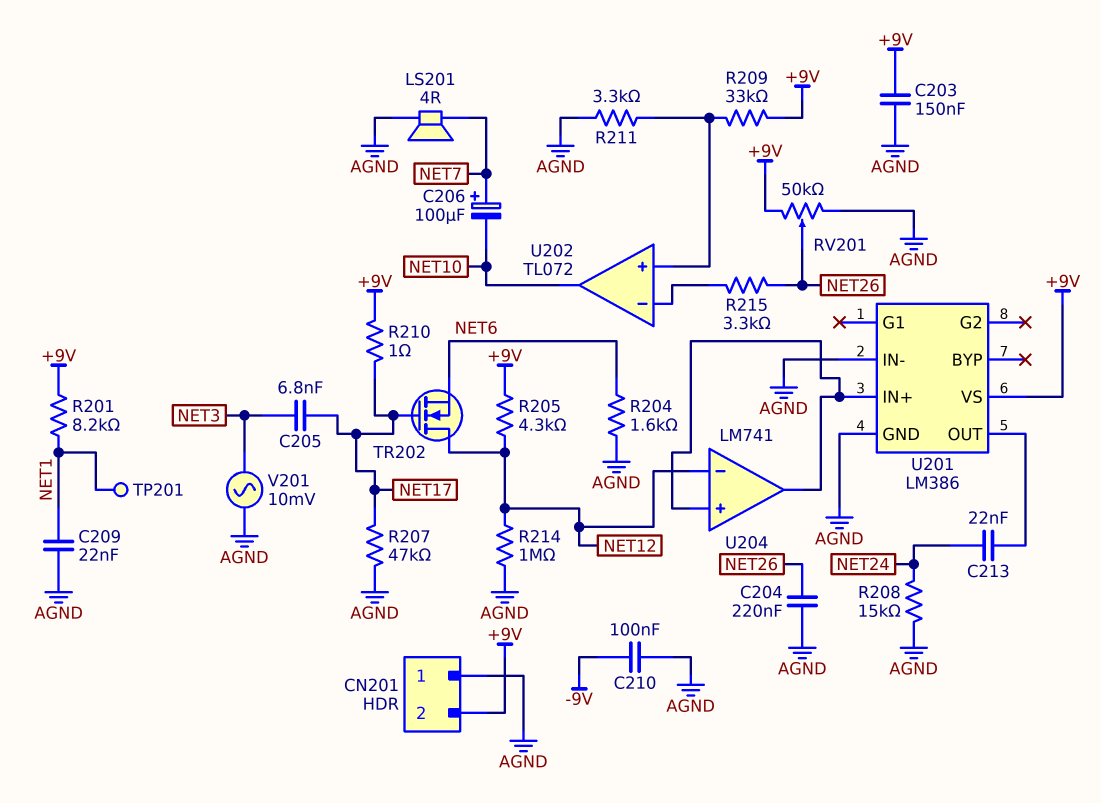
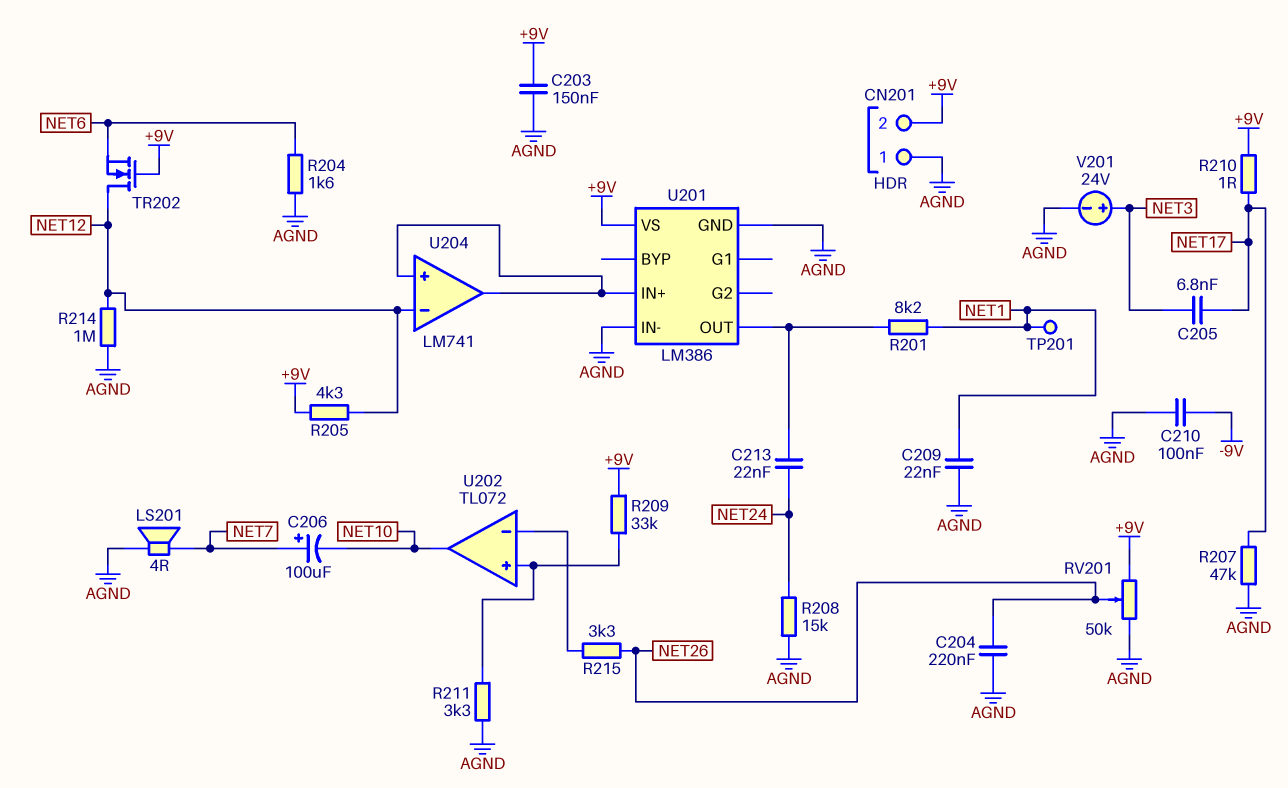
R201: 8.2k (+9V, NET1) -> 8.2k (NET1, U201/OUT)
TR202: NMOS (G NET17, D NET12, S NET6) -> NMOS (G +9V, D NET12, S NET6)
V201: AC 10mV (AGND, NET3) -> 24V (plus NET3, minus AGND)

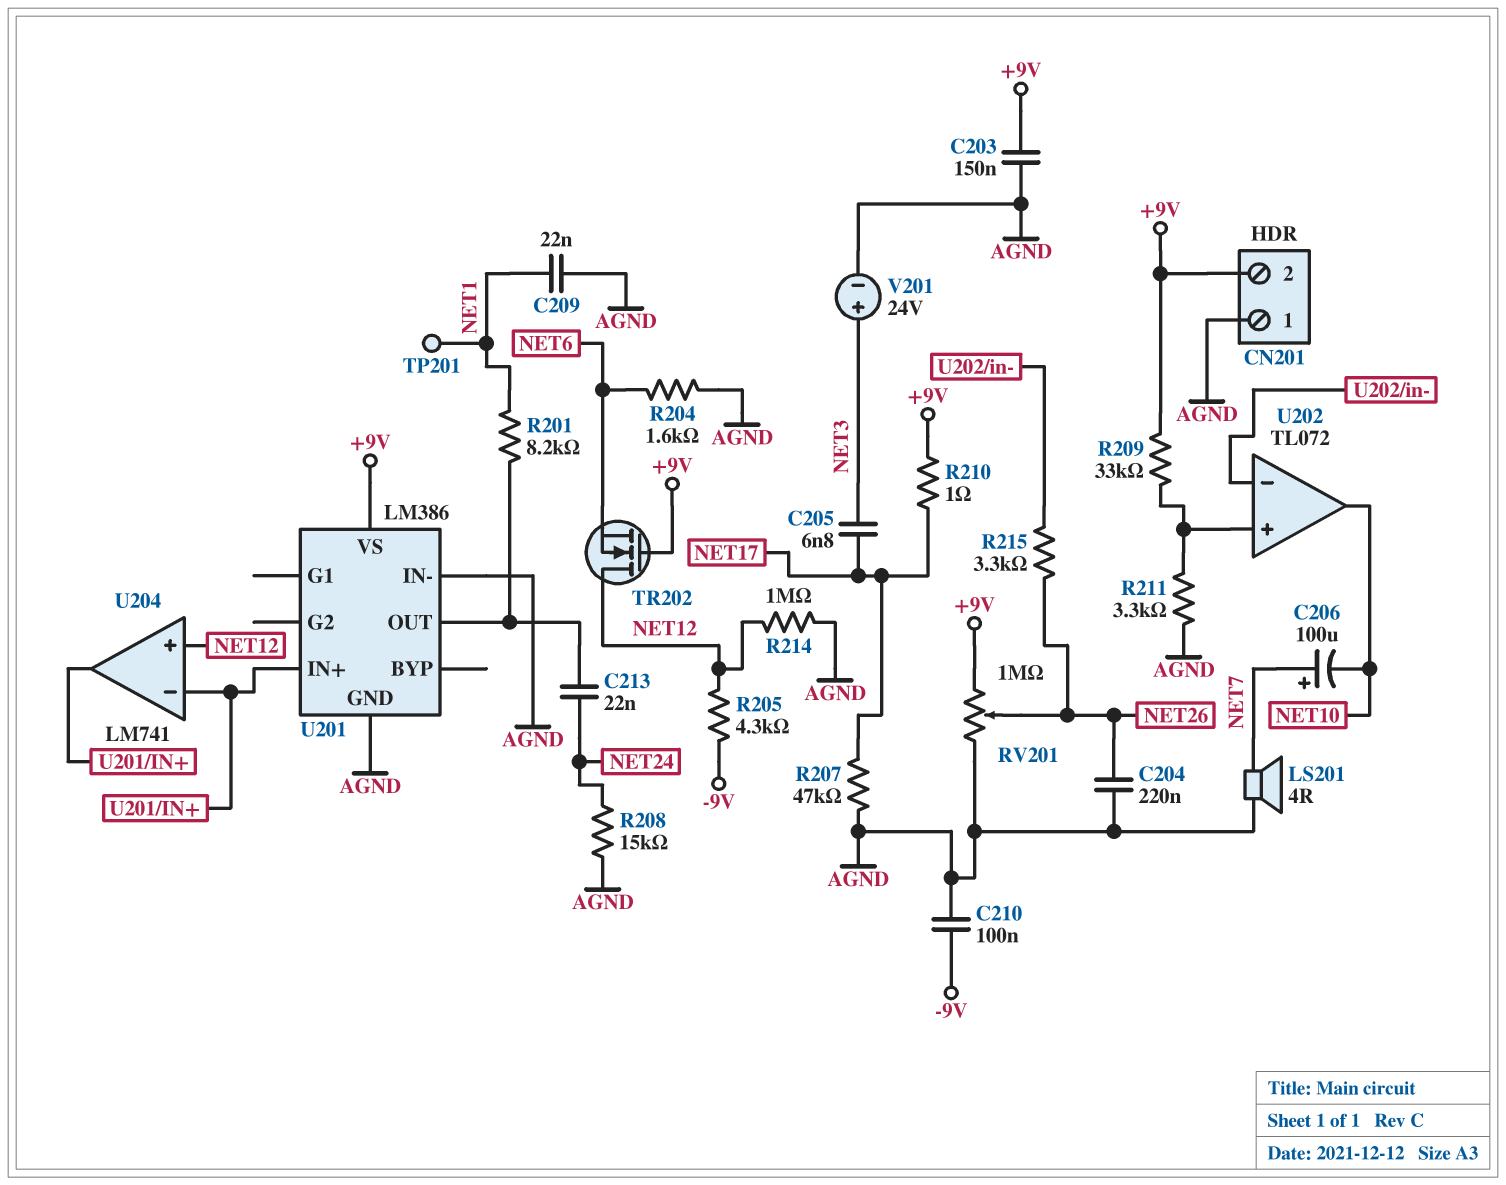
R205: 4.3k (+9V, NET12) -> 4.3k (-9V, NET12)
RV201: 50k (+9V, AGND, wiper NET26) -> 1M (+9V, AGND, wiper NET26)
U204 pin in+: U201/IN+ -> NET12
U204 pin in-: NET12 -> U201/IN+

